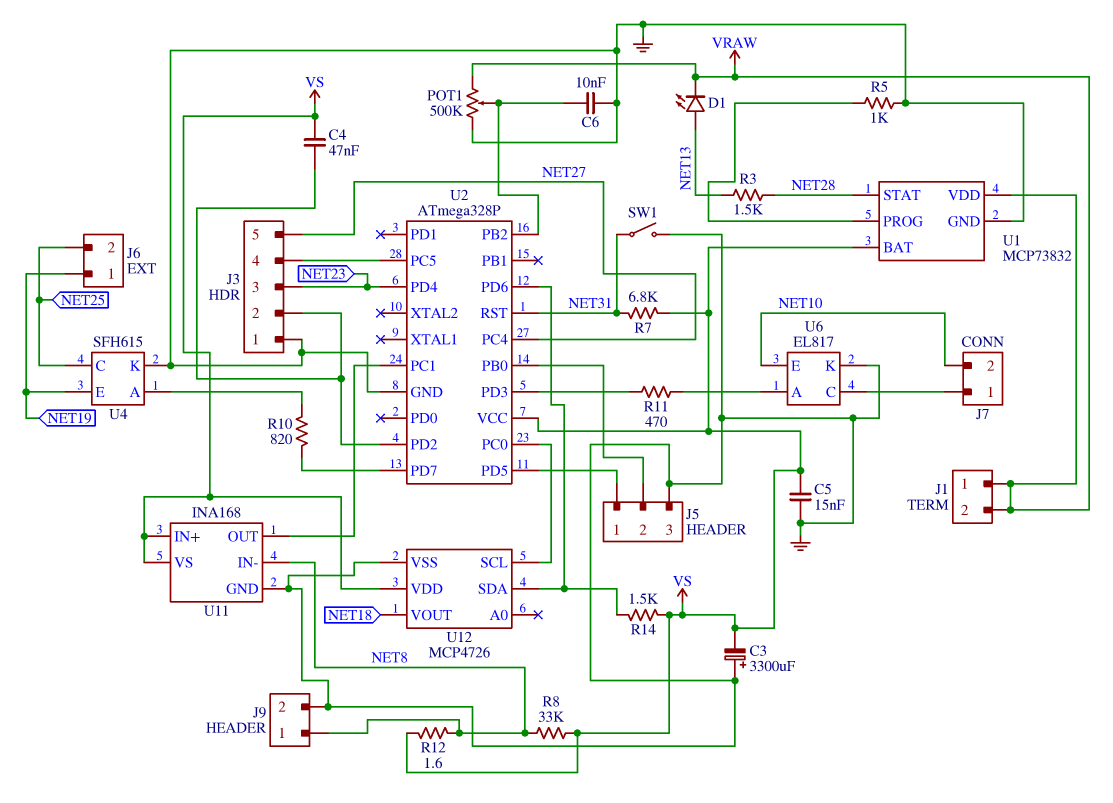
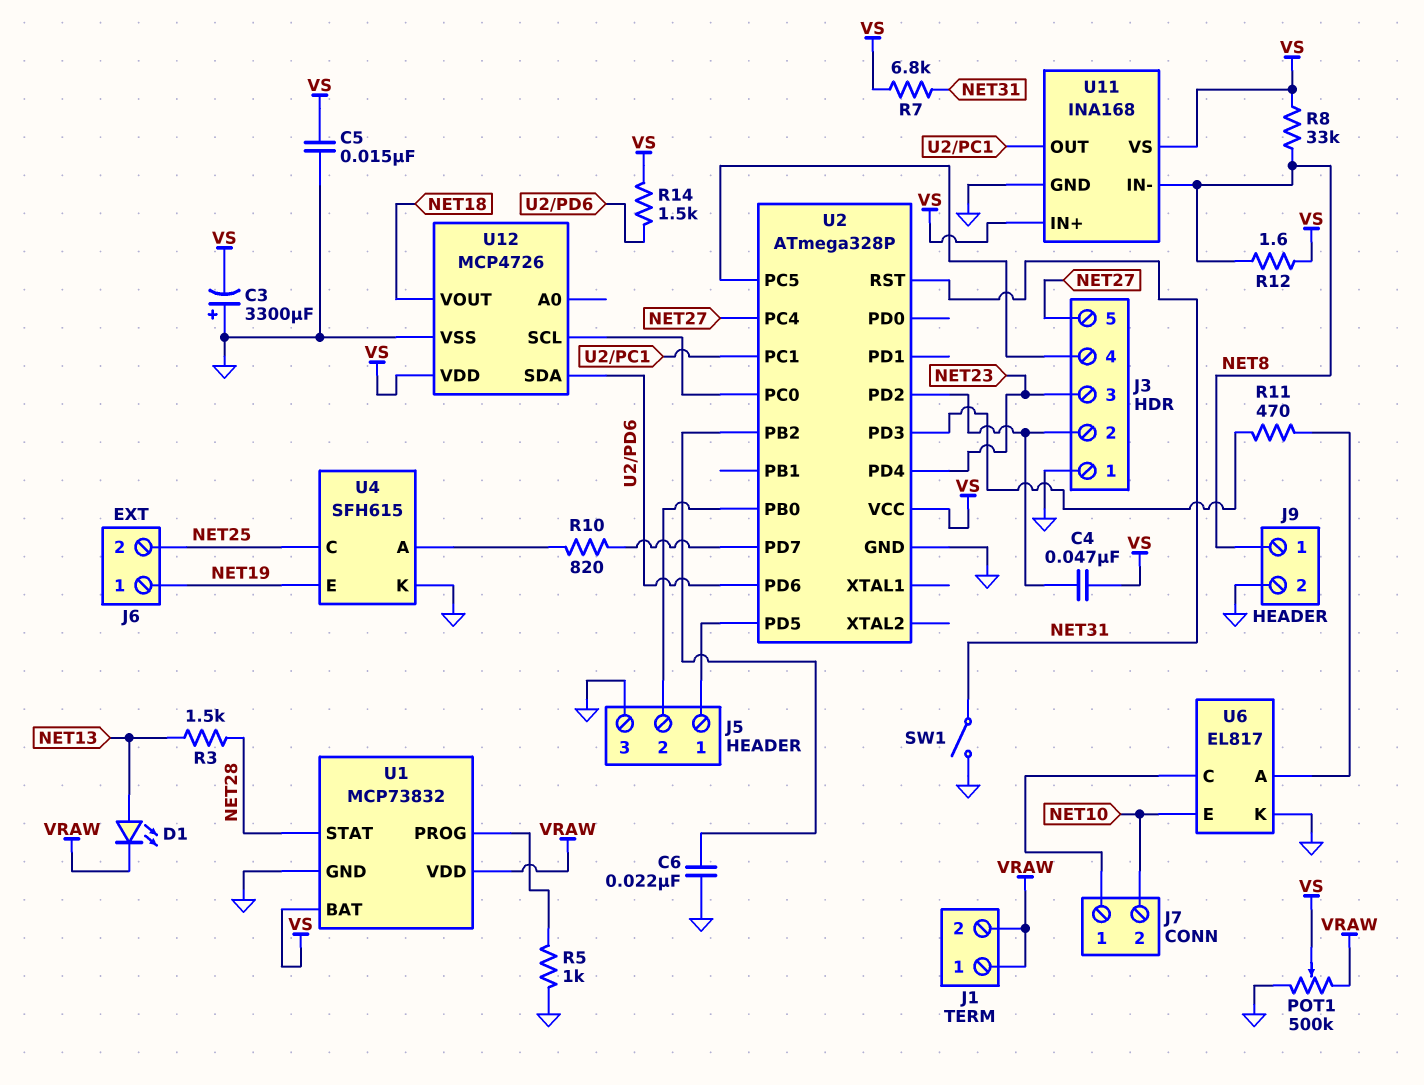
C6: 10nF (GND, U2/PB2) -> 22nF (GND, U2/PB2)
POT1: 500k (GND, VRAW, wiper U2/PB2) -> 500k (GND, VRAW, wiper VS)

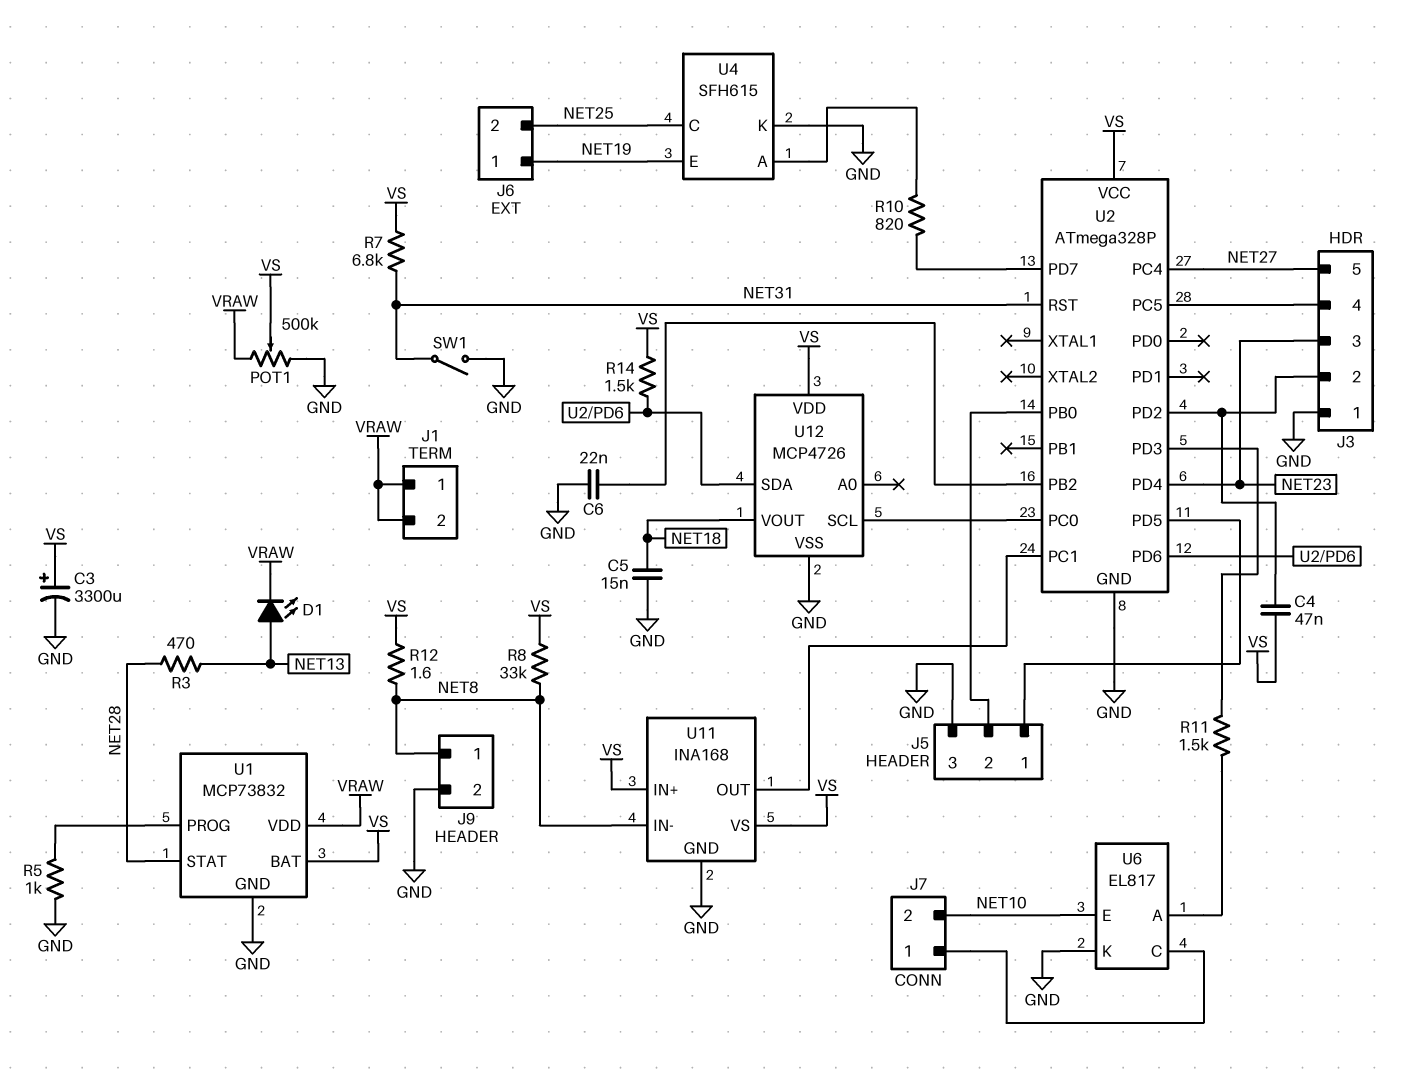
C3: 3300uF (plus GND, minus VS) -> 3300uF (plus VS, minus GND)
C5: 15nF (GND, VS) -> 15nF (GND, NET18)
R3: 1.5k (NET13, NET28) -> 470 (NET13, NET28)
R11: 470 (U2/PD3, U6/A) -> 1.5k (U2/PD3, U6/A)

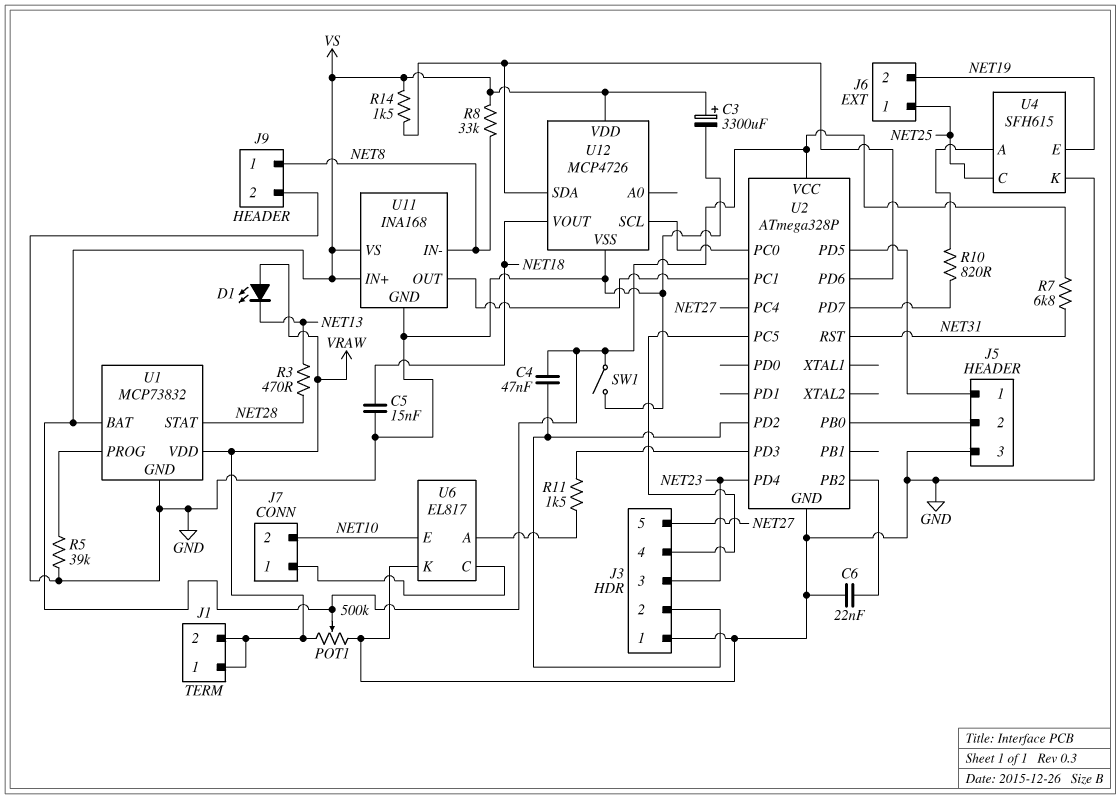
D1: LED (A NET13, K VRAW) -> LED (A VRAW, K NET13)
J6 pin 1: NET19 -> NET25
J6 pin 2: NET25 -> NET19
R5: 1k (GND, U1/PROG) -> 39k (GND, U1/PROG)
R12: 1.6 (NET8, VS) -> none
SW1: switch (GND, NET31) -> switch (GND, VS)

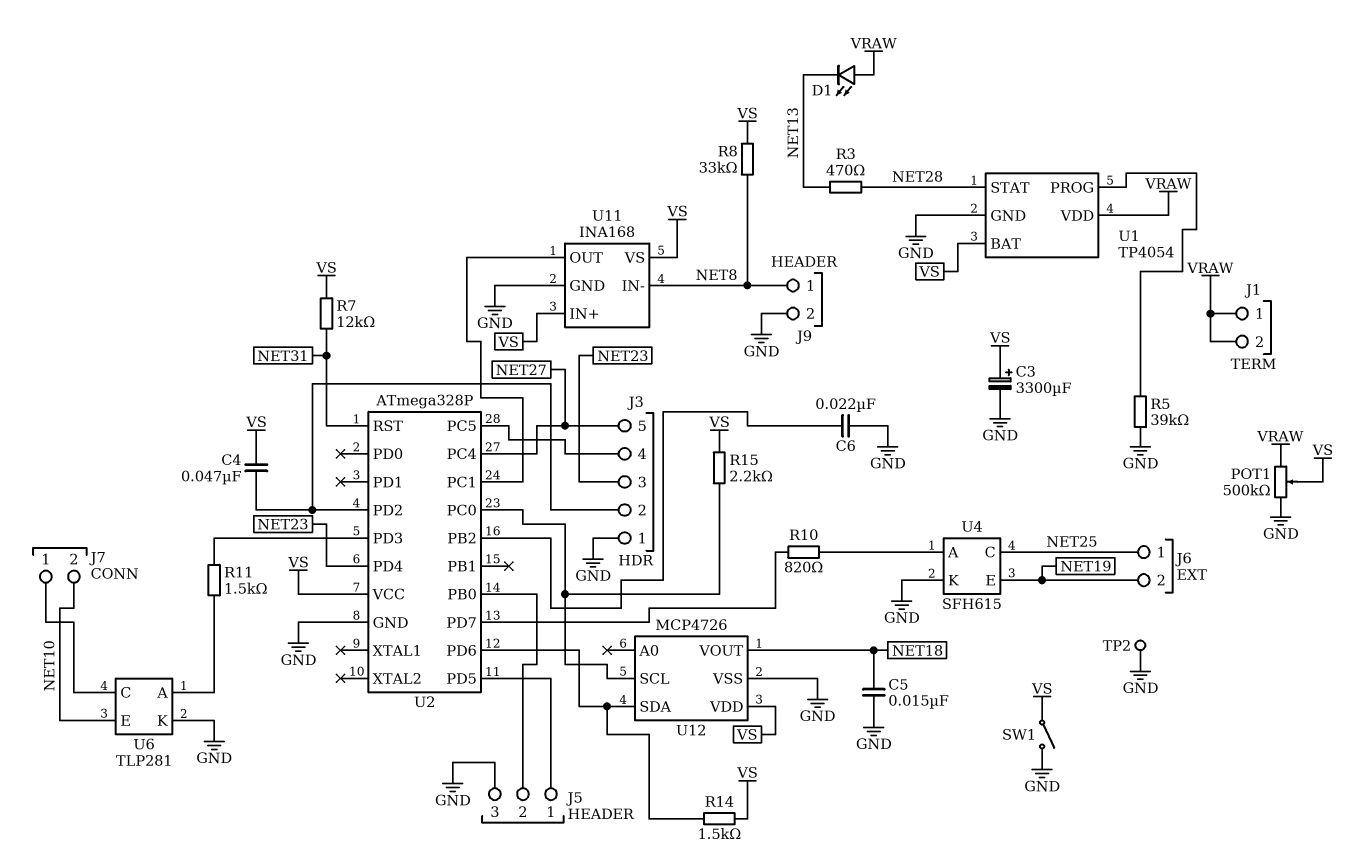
R7: 6.8k (NET31, VS) -> 12k (NET31, VS)
R15: none -> 2.2k (U2/PC0, VS)
TP2: none -> test point (GND)
U1: MCP73832 -> TP4054
U6: EL817 -> TLP281

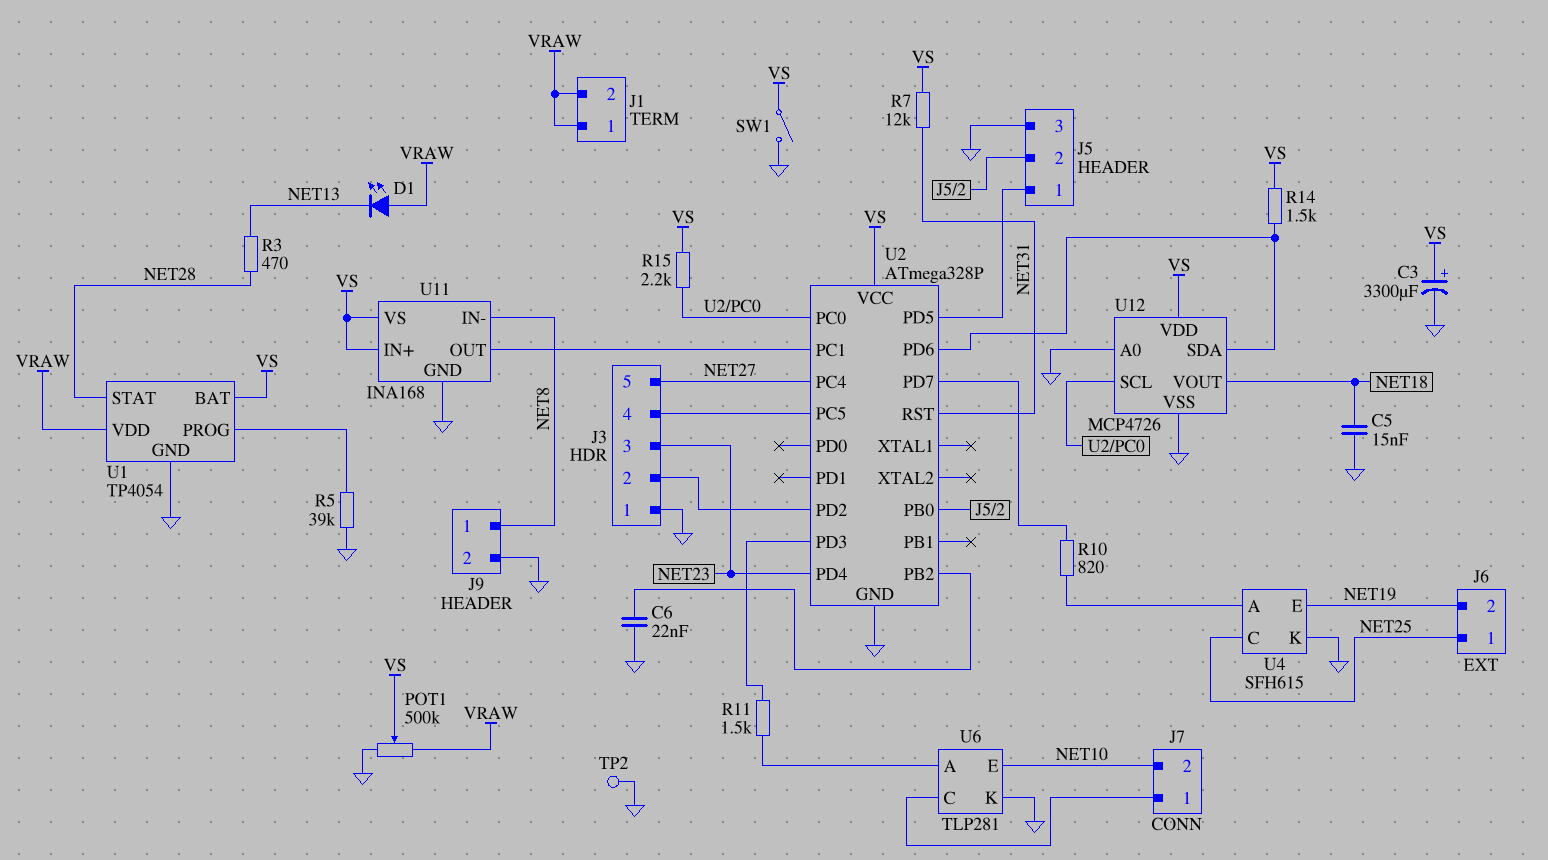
C4: 47nF (J3/2, VS) -> none
R8: 33k (NET8, VS) -> none
U12 pin A0: none -> GND

